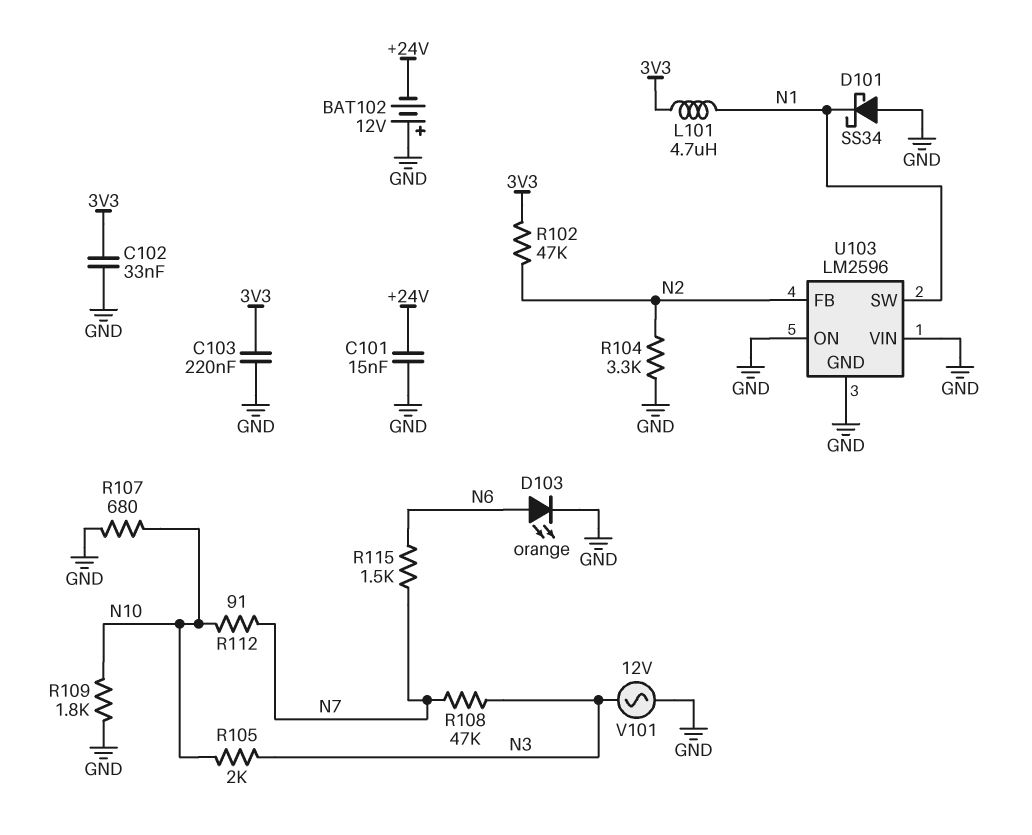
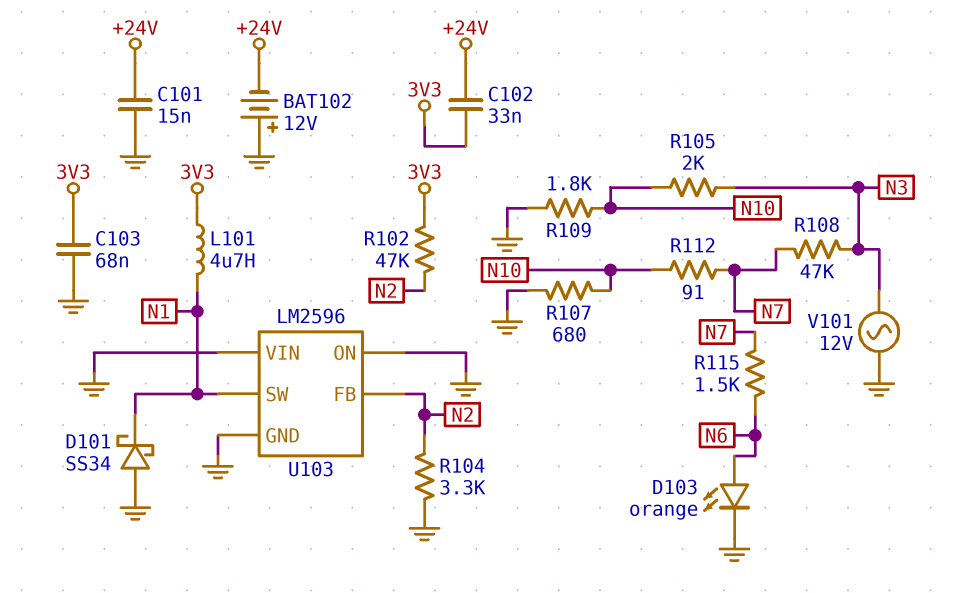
C102: 33nF (3V3, GND) -> 33nF (+24V, 3V3)
C103: 220nF (3V3, GND) -> 68nF (3V3, GND)

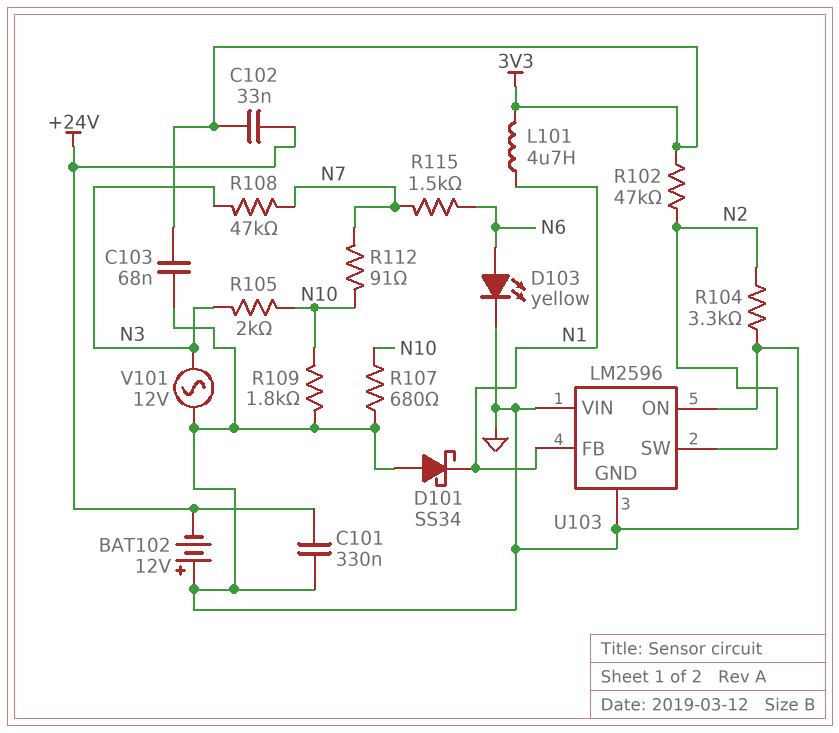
C101: 15nF (+24V, GND) -> 330nF (+24V, GND)
D103: LED orange (A N6, K GND) -> LED yellow (A N6, K GND)
U103 pin FB: N2 -> N1
U103 pin SW: N1 -> N2

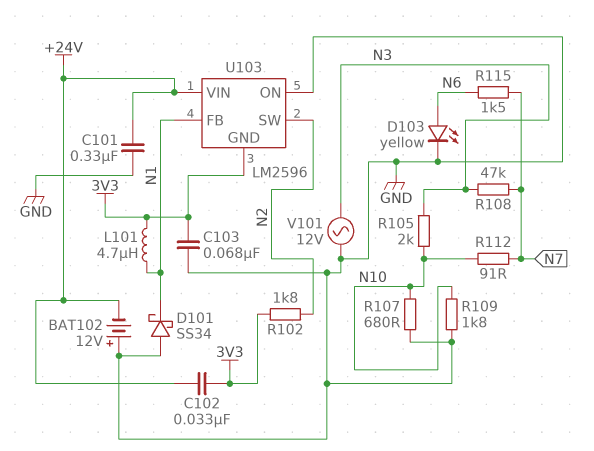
R102: 47k (3V3, N2) -> 1.8k (3V3, N2)
R104: 3.3k (GND, N2) -> none
U103 pin GND: GND -> 3V3
U103 pin VIN: GND -> +24V

